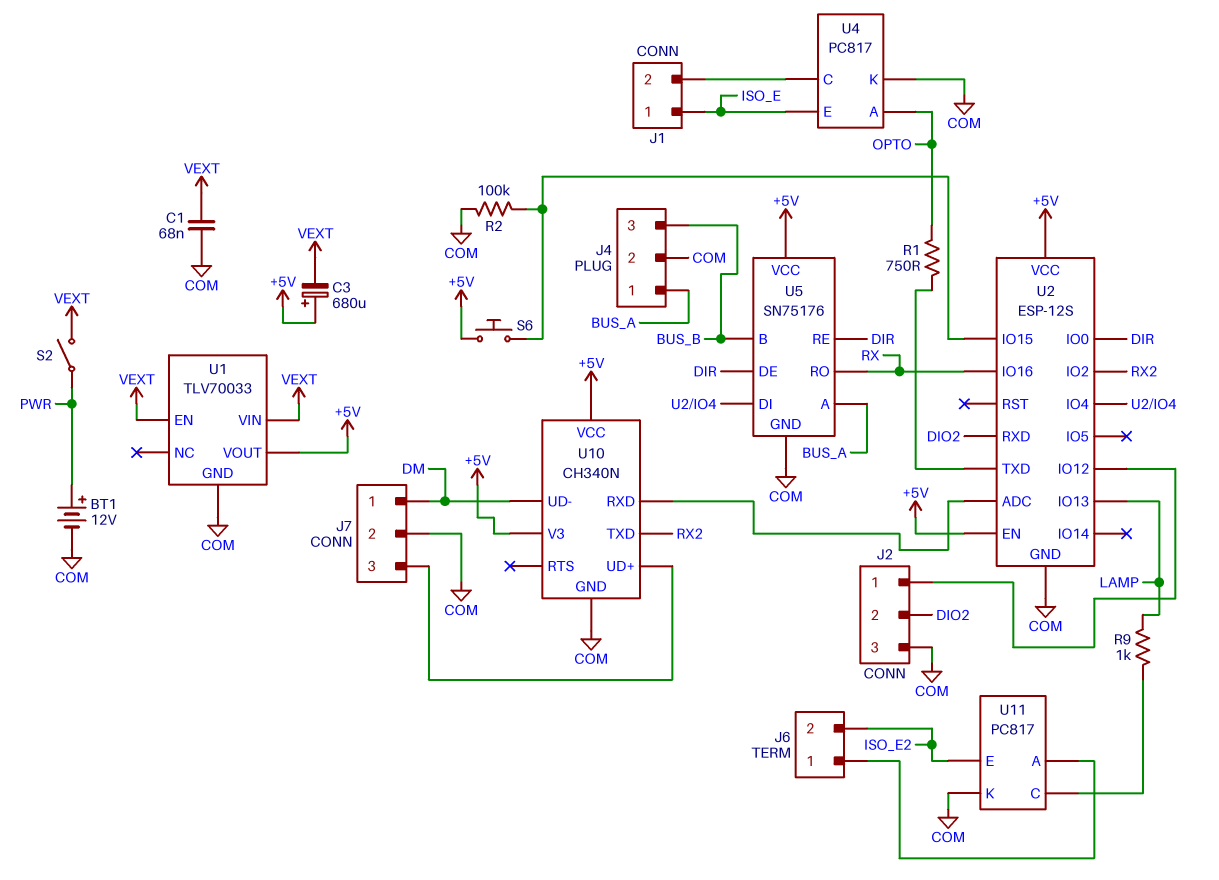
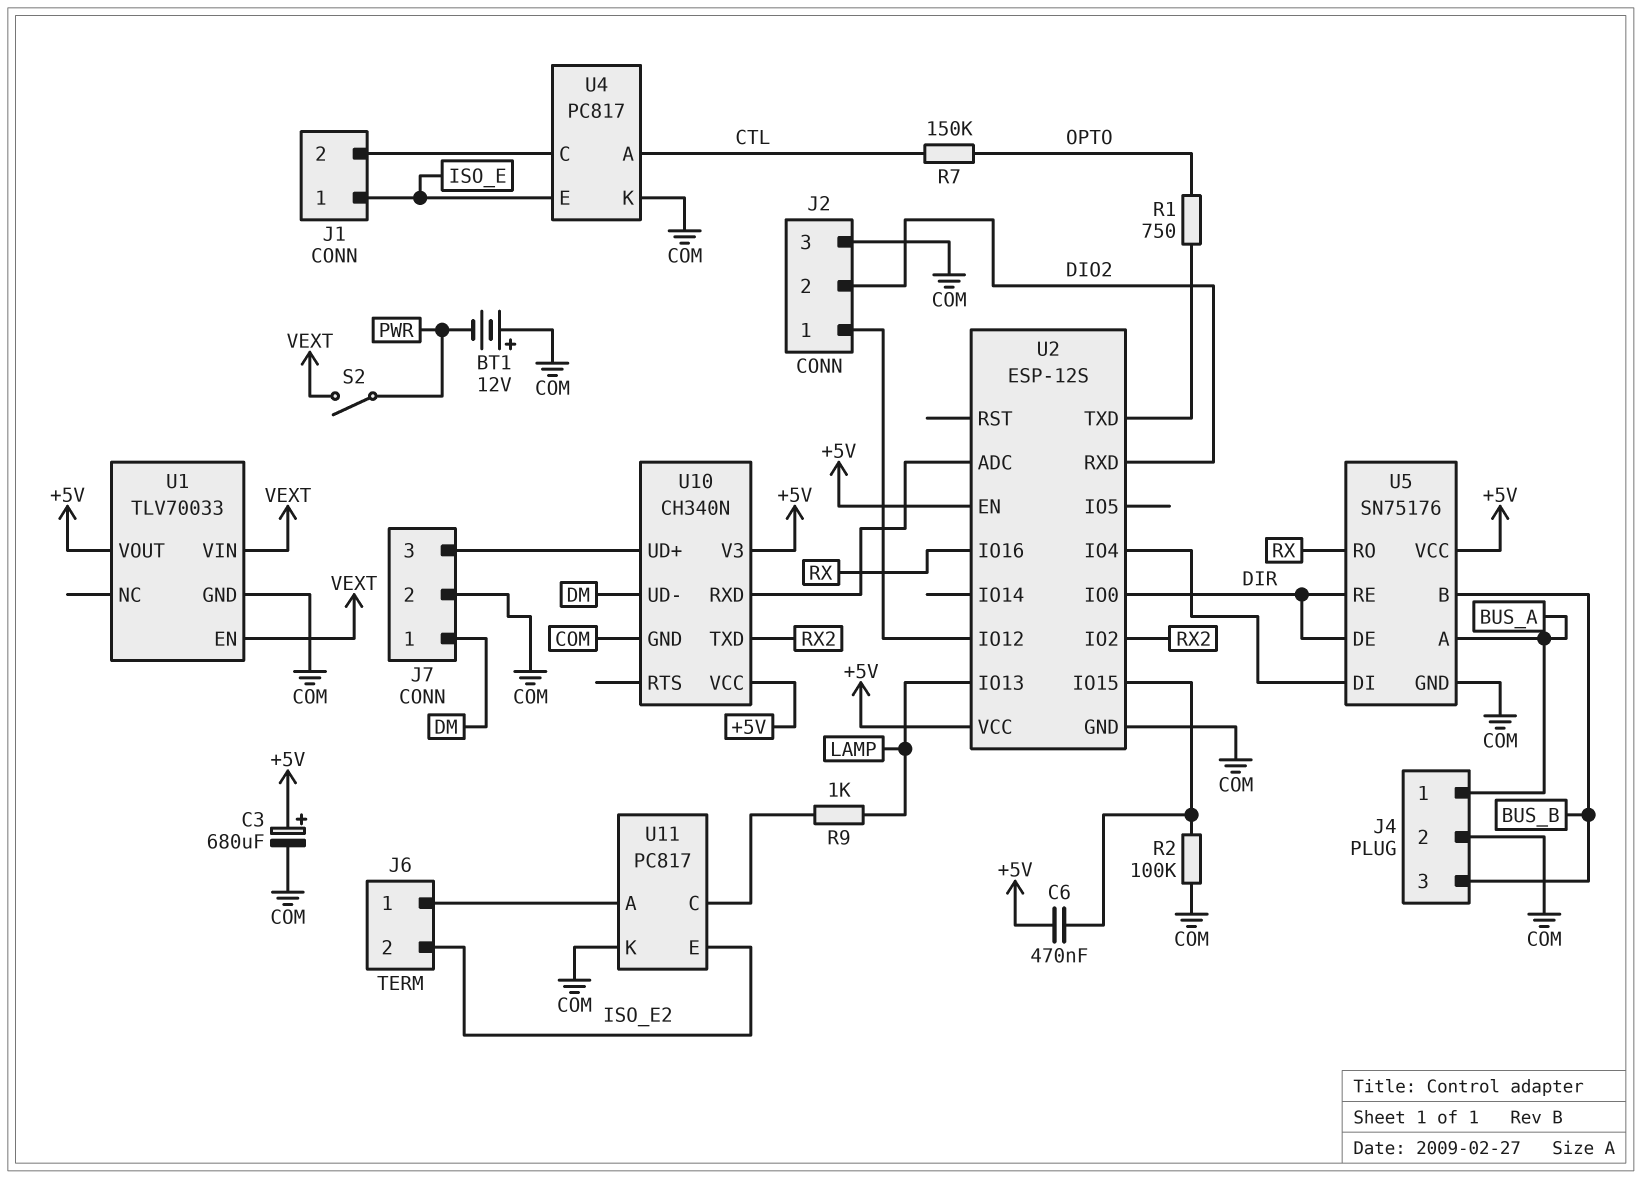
BT1: 12V (plus PWR, minus COM) -> 12V (plus COM, minus PWR)
C1: 68nF (COM, VEXT) -> none
C3: 680uF (plus +5V, minus VEXT) -> 680uF (plus +5V, minus COM)
C6: none -> 470nF (+5V, U2/IO15)
R7: none -> 150k (CTL, OPTO)
S6: button (+5V, U2/IO15) -> none
U4 pin A: OPTO -> CTL

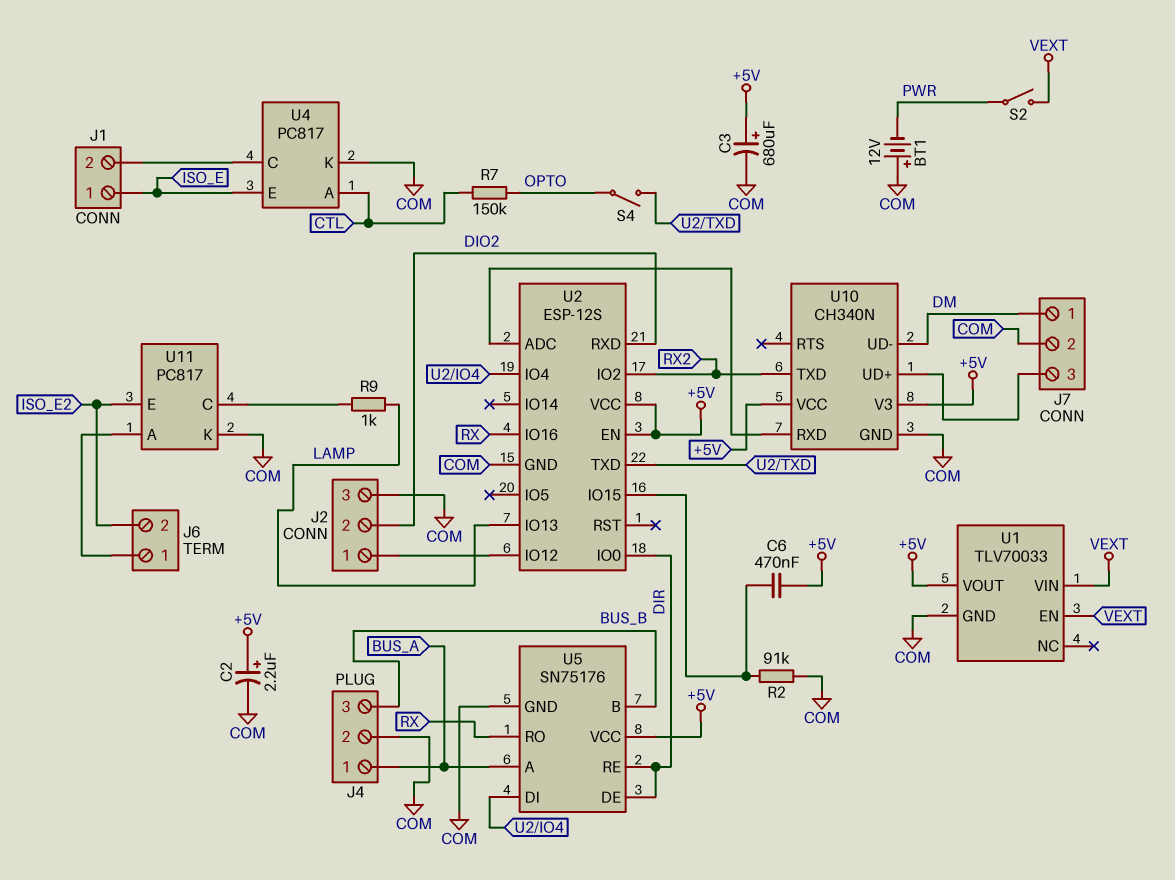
C2: none -> 2.2uF (plus +5V, minus COM)
R1: 750 (OPTO, U2/TXD) -> none
R2: 100k (COM, U2/IO15) -> 91k (COM, U2/IO15)
S4: none -> switch (OPTO, U2/TXD)

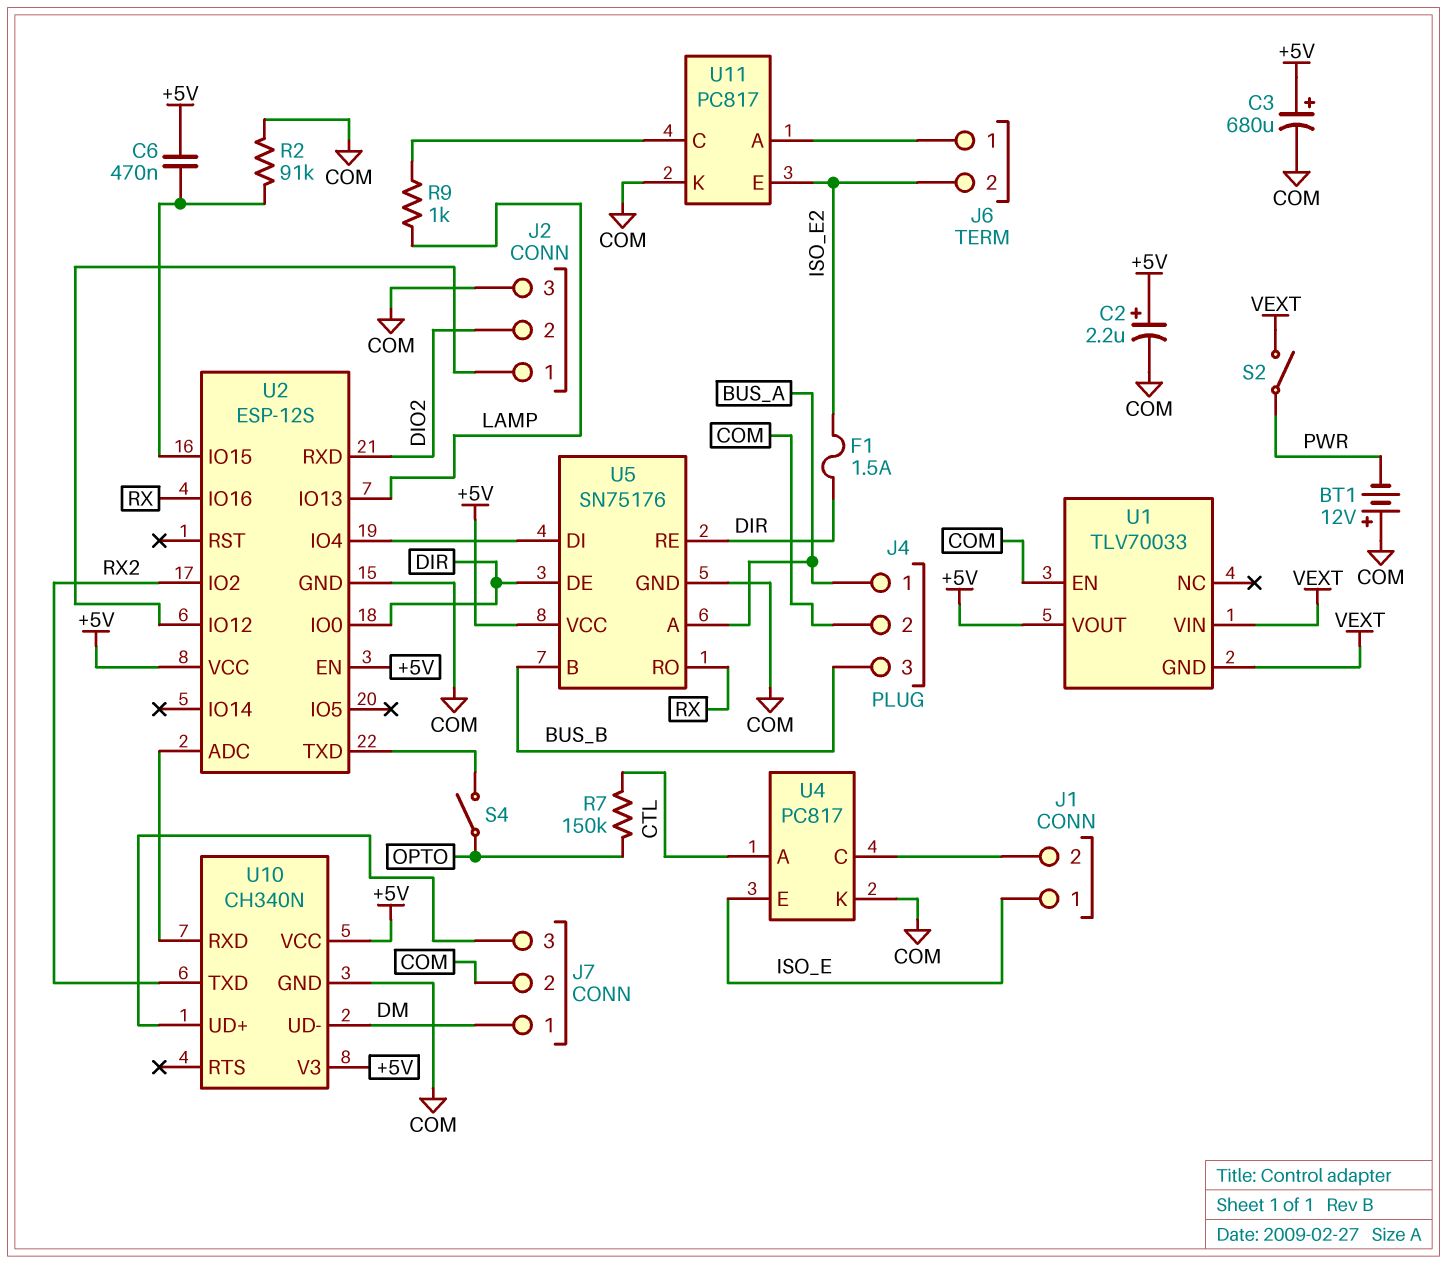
F1: none -> 1.5A (DIR, ISO_E2)
U1 pin EN: VEXT -> COM
U1 pin GND: COM -> VEXT

